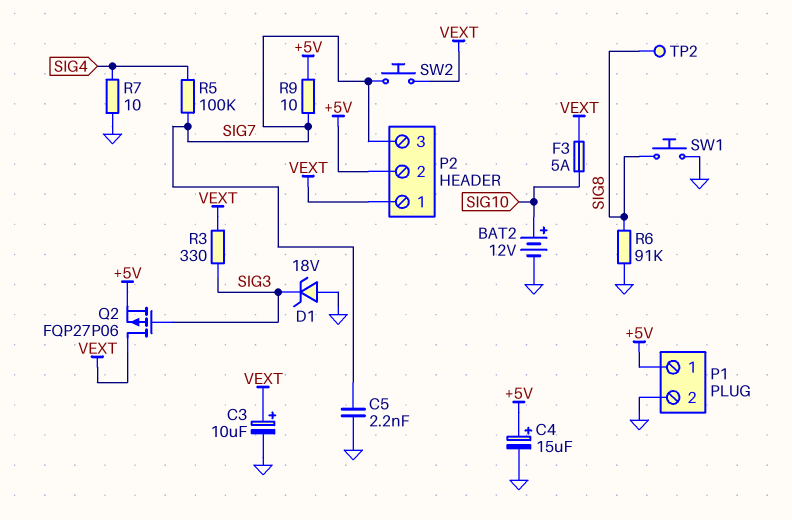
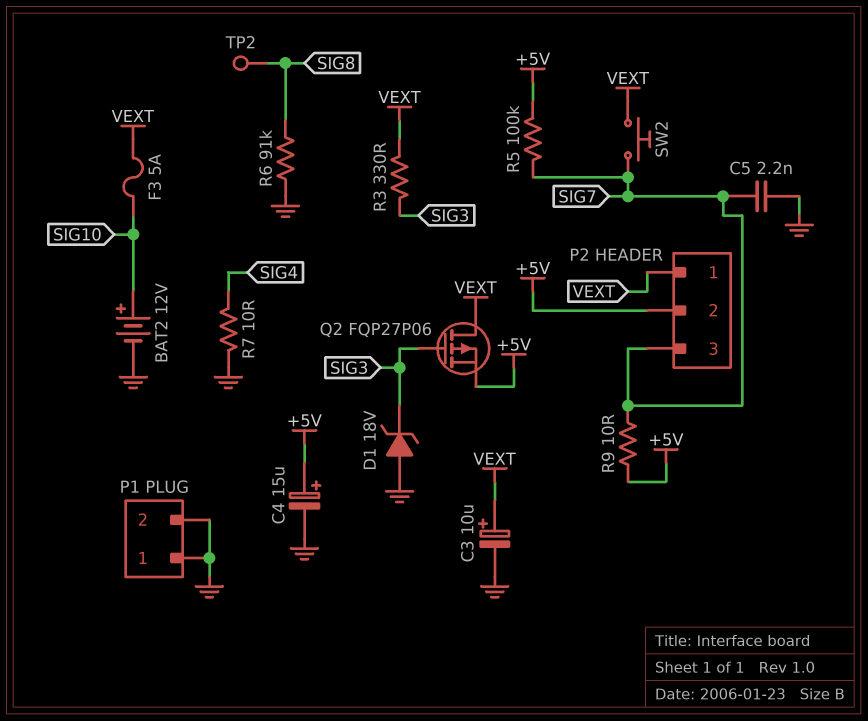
P1 pin 1: +5V -> GND
R5: 100k (SIG4, SIG7) -> 100k (+5V, SIG7)
SW1: button (GND, SIG8) -> none

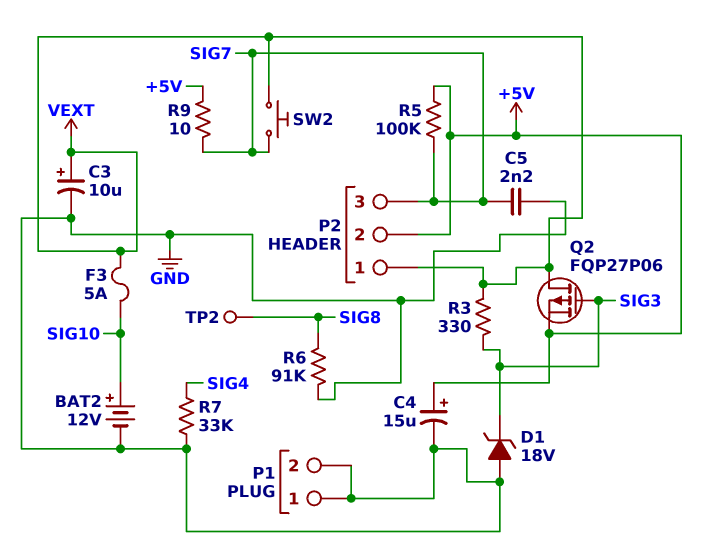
R7: 10 (GND, SIG4) -> 33k (GND, SIG4)

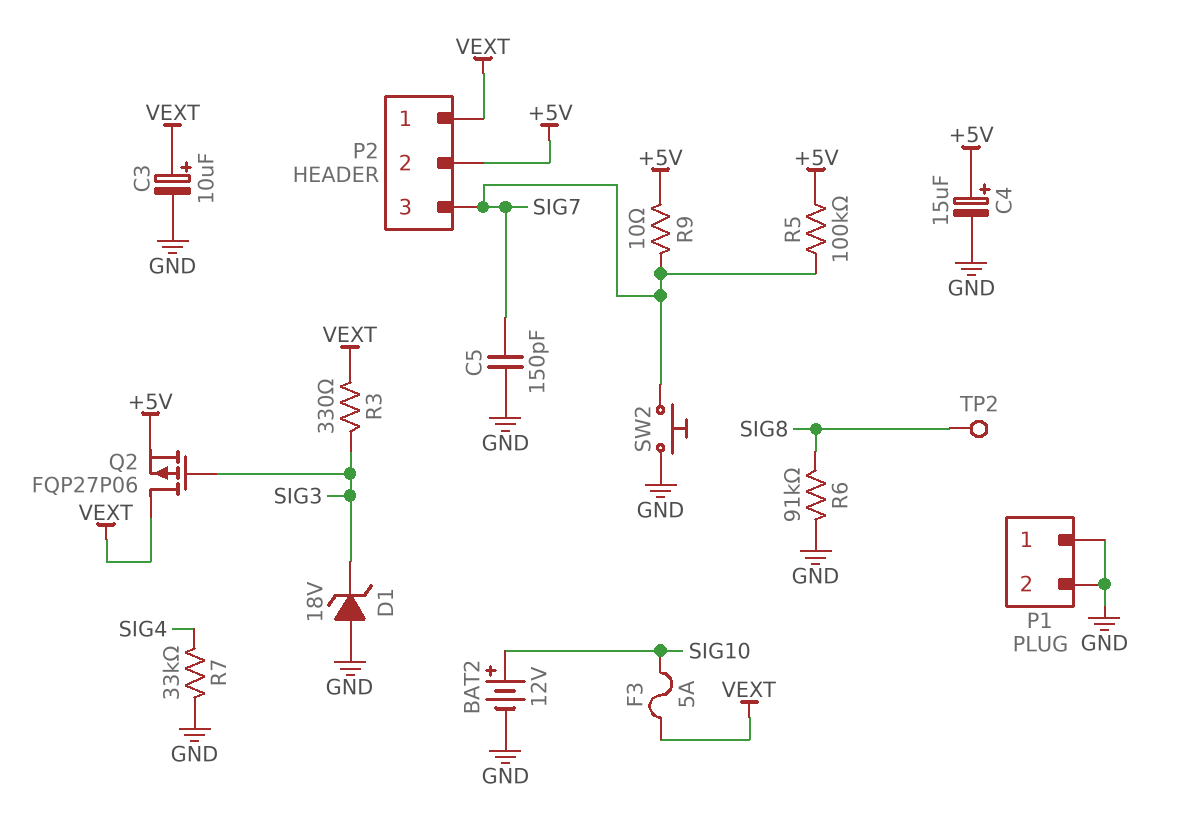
C5: 2.2nF (GND, SIG7) -> 150pF (GND, SIG7)
SW2: button (SIG7, VEXT) -> button (GND, SIG7)

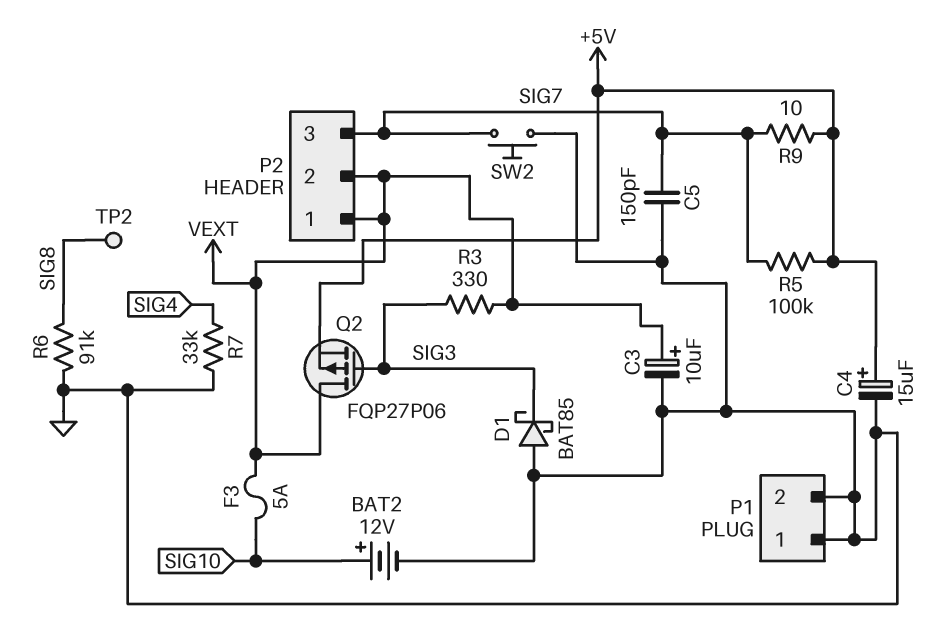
D1: zener 18V (A GND, K SIG3) -> schottky BAT85 (A GND, K SIG3)
P2 pin 2: +5V -> VEXT

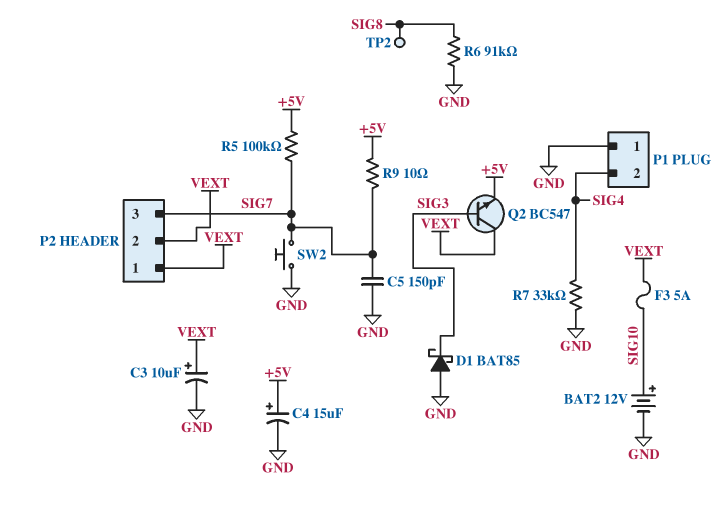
P1 pin 2: GND -> SIG4
Q2: PMOS FQP27P06 (G SIG3, D VEXT, S +5V) -> NPN BC547 (B SIG3, C VEXT, E +5V)
R3: 330 (SIG3, VEXT) -> none

